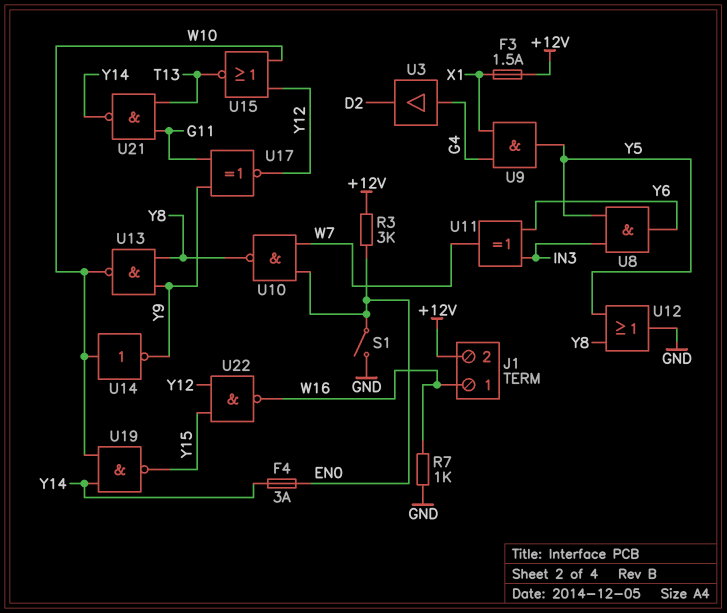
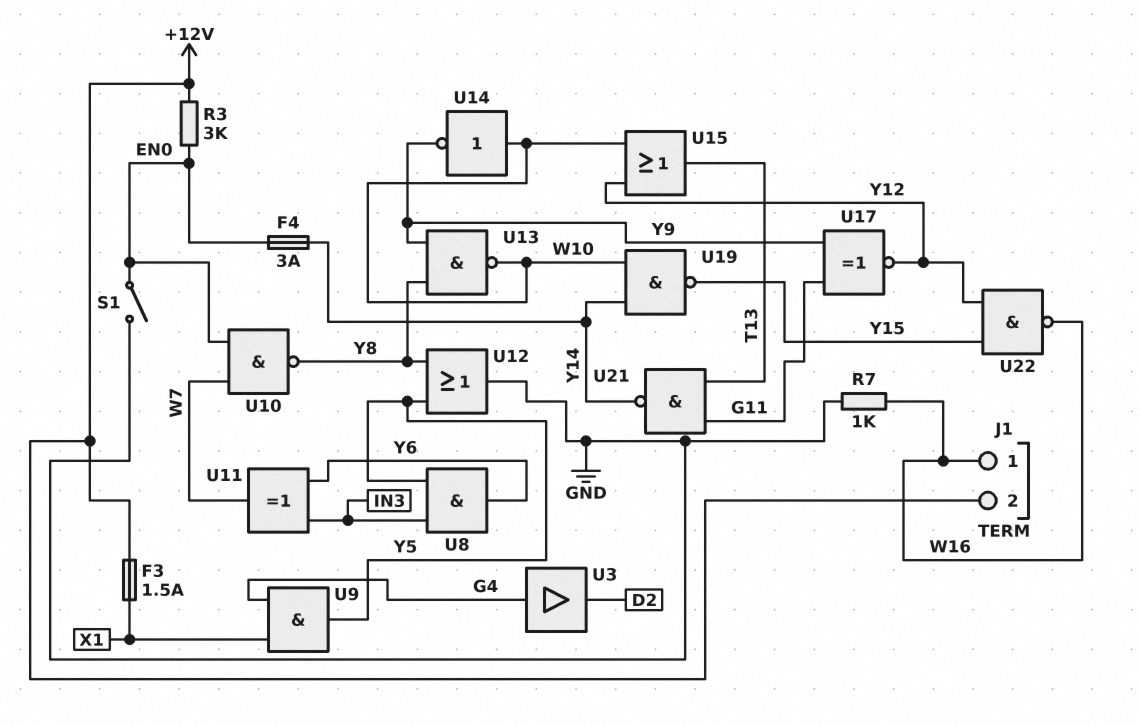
U15: NOR (in W10, in Y12, out T13) -> OR (in W10, in Y12, out T13)

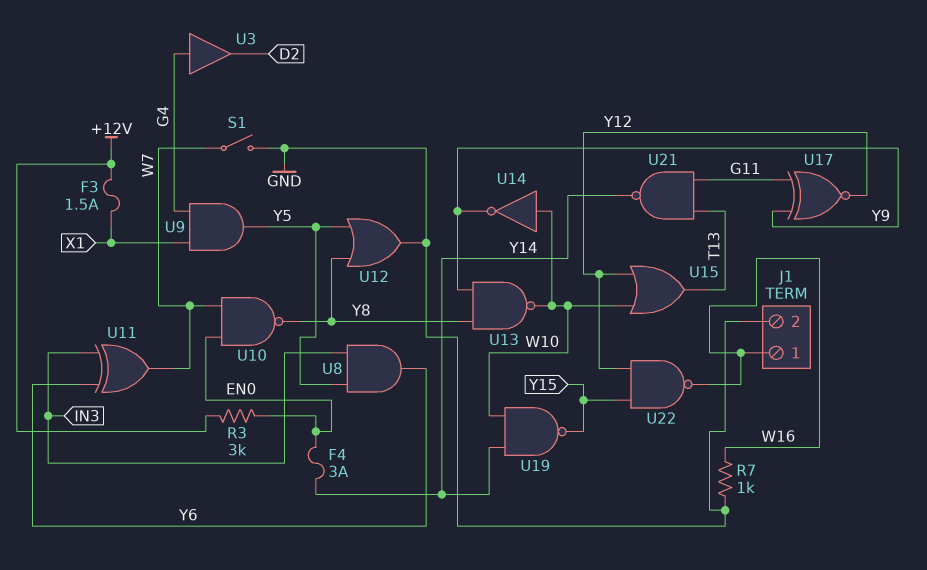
J1 pin 2: +12V -> GND
S1: switch (EN0, GND) -> switch (GND, W7)

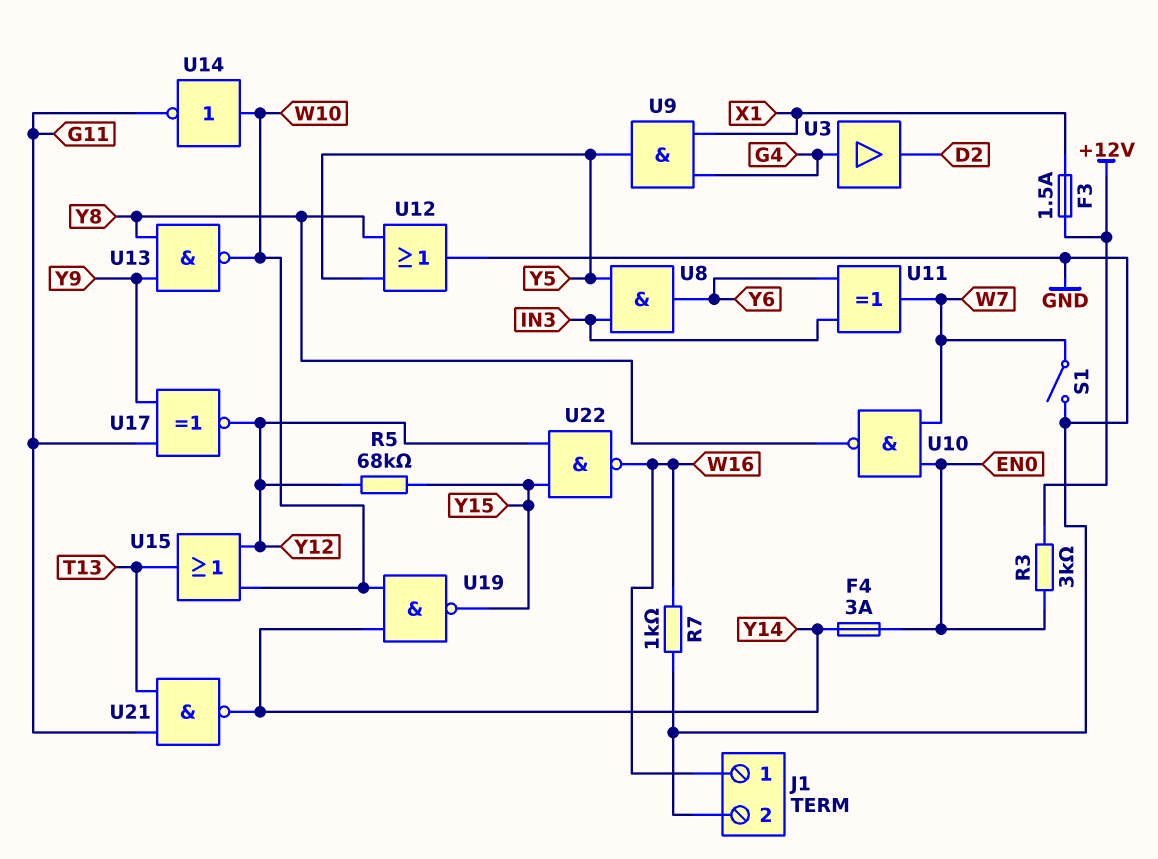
R5: none -> 68k (Y12, Y15)
U14: NOT (in W10, out Y9) -> NOT (in W10, out G11)

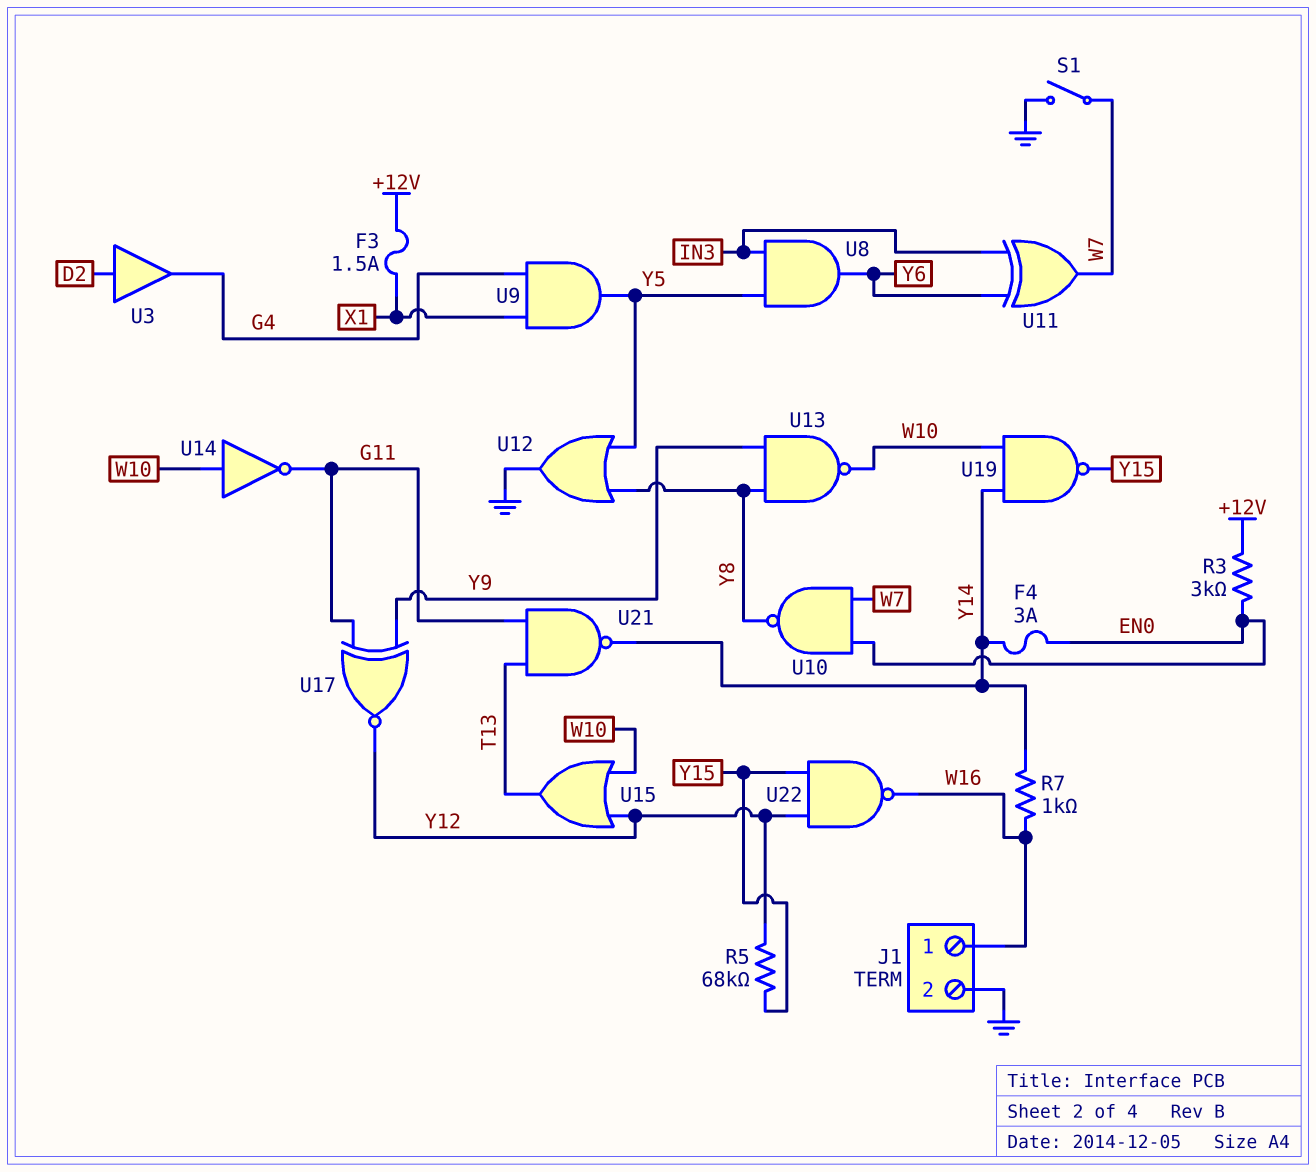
R7: 1k (GND, W16) -> 1k (W16, Y14)
U3: buffer (in G4, out D2) -> buffer (in D2, out G4)

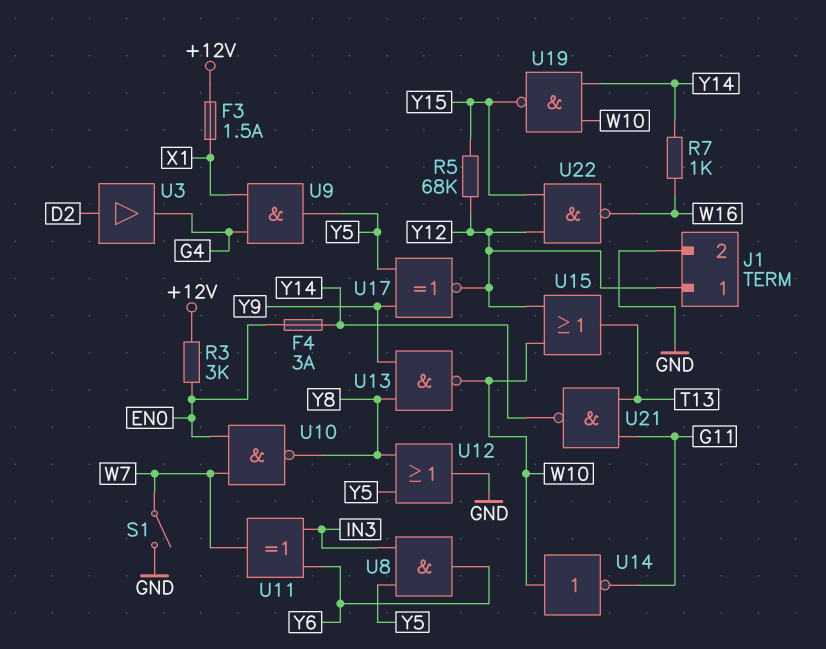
J1 pin 1: W16 -> Y12
U17: XNOR (in G11, in Y9, out Y12) -> XNOR (in Y5, in Y9, out Y12)

